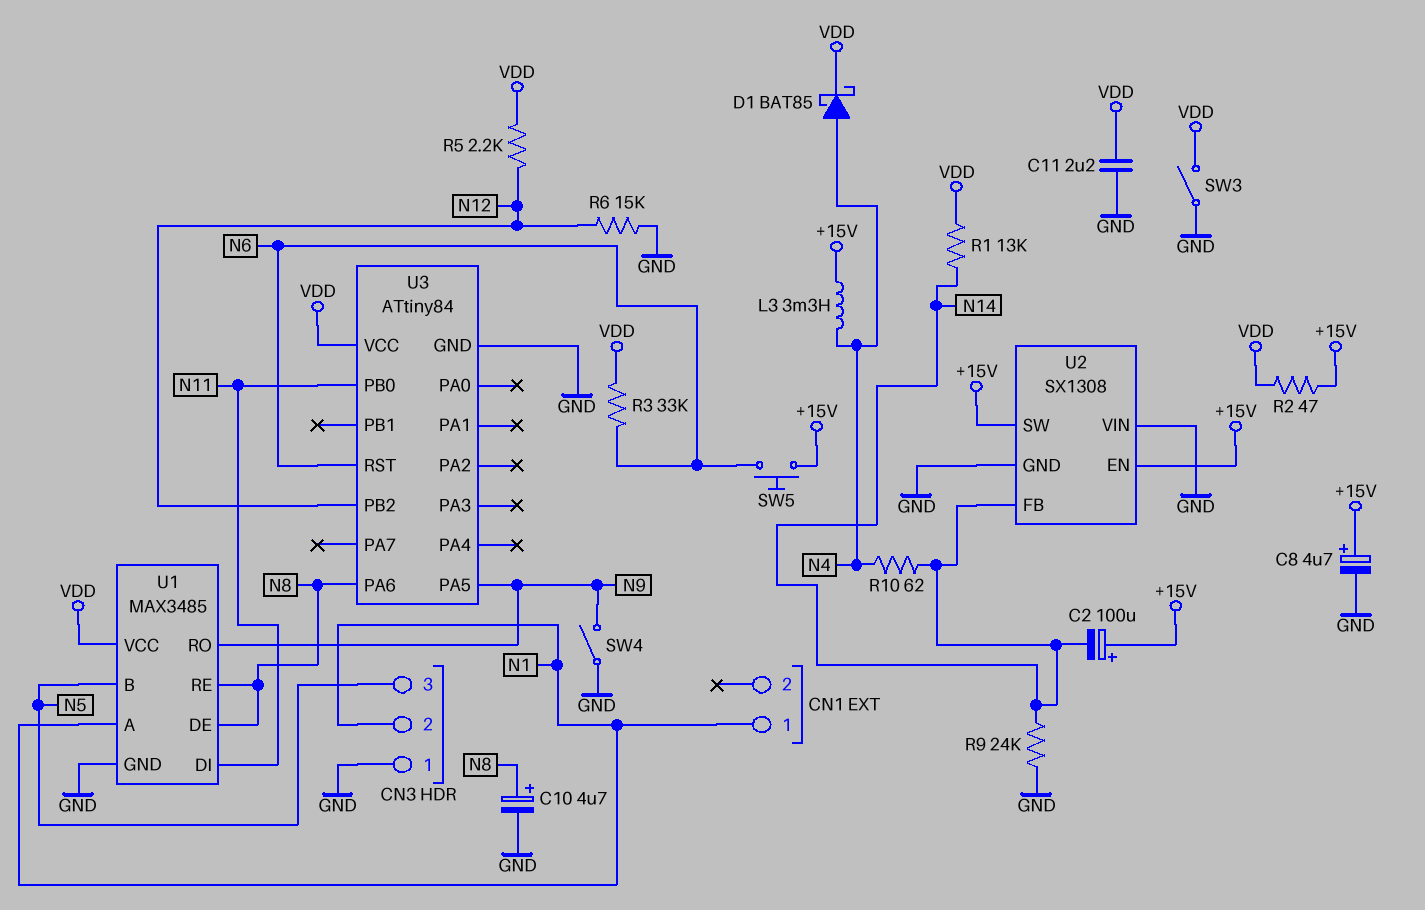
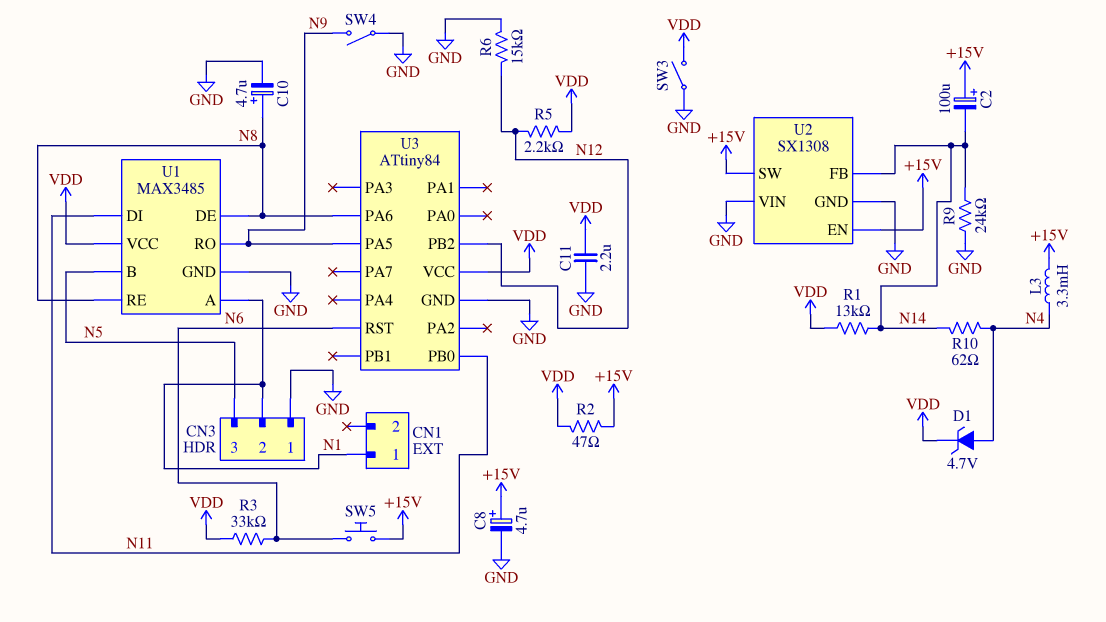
D1: schottky BAT85 (A N4, K VDD) -> zener 4.7V (A N4, K VDD)

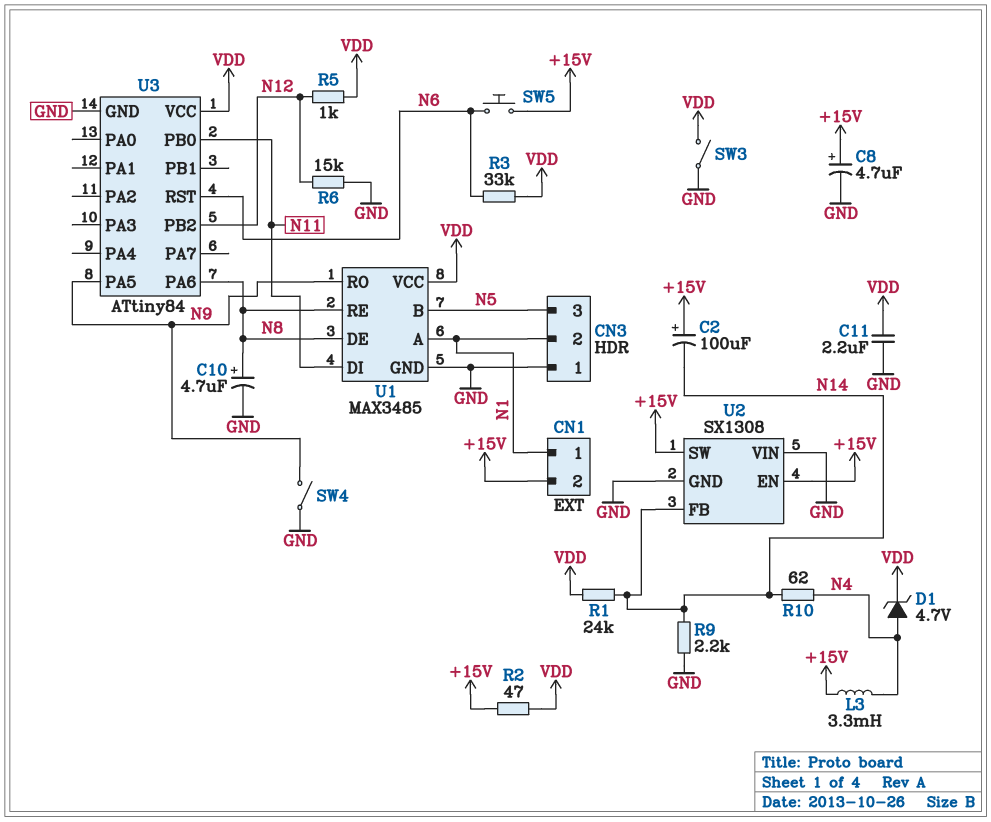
CN1 pin 2: none -> +15V
R1: 13k (N14, VDD) -> 24k (N14, VDD)
R5: 2.2k (N12, VDD) -> 1k (N12, VDD)
R9: 24k (GND, N14) -> 2.2k (GND, N14)

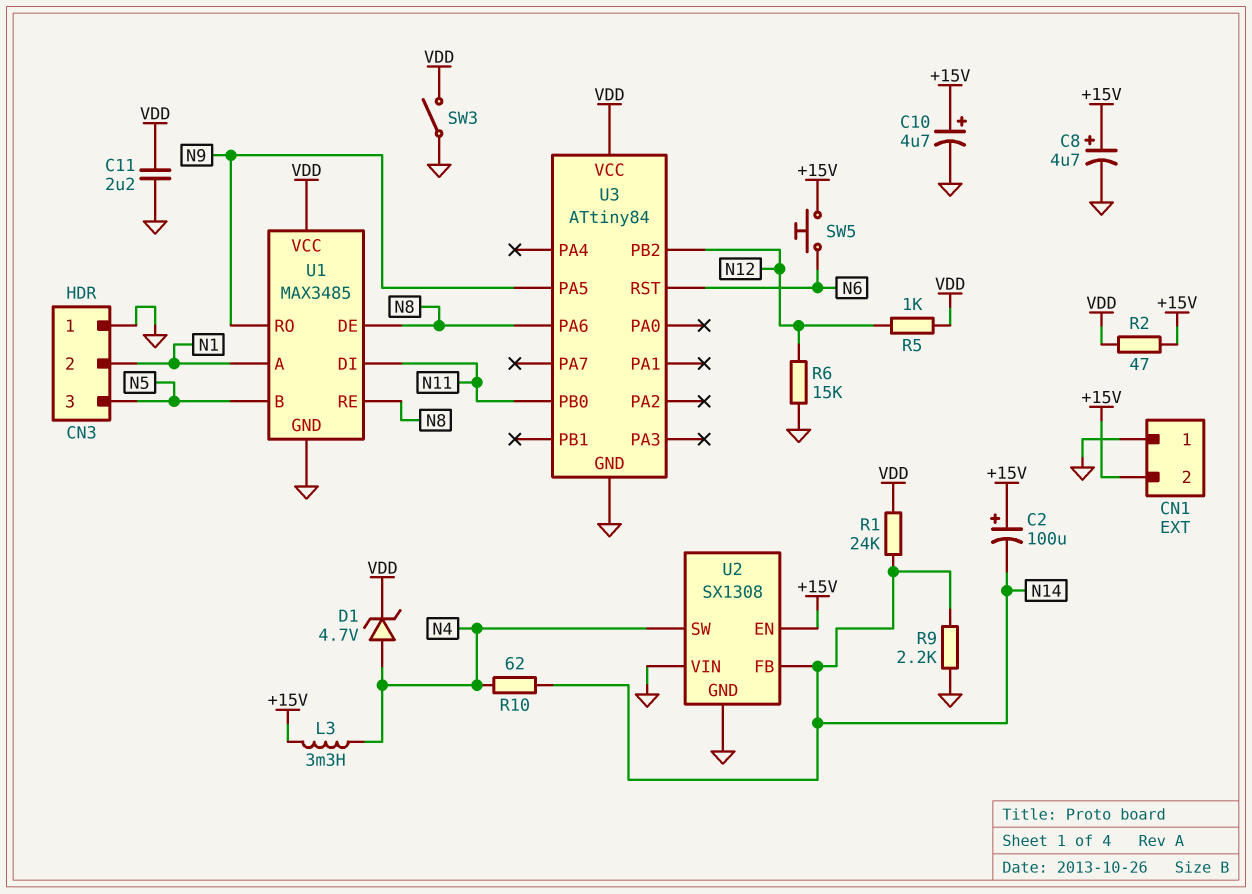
C10: 4.7uF (plus N8, minus GND) -> 4.7uF (plus +15V, minus GND)
CN1 pin 1: N1 -> GND
R3: 33k (N6, VDD) -> none
SW4: switch (GND, N9) -> none
U2 pin SW: +15V -> N4

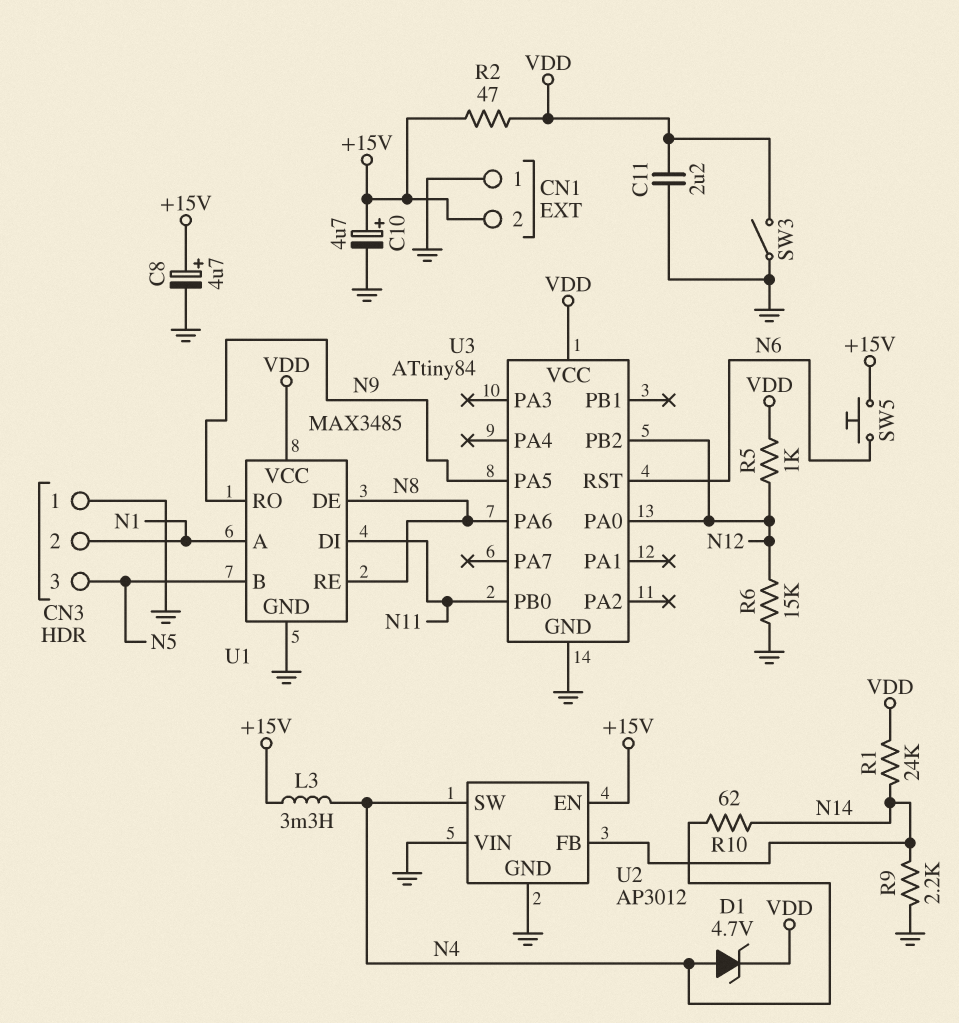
C2: 100uF (plus +15V, minus N14) -> none
U2: SX1308 -> AP3012
U3 pin PA0: none -> N12

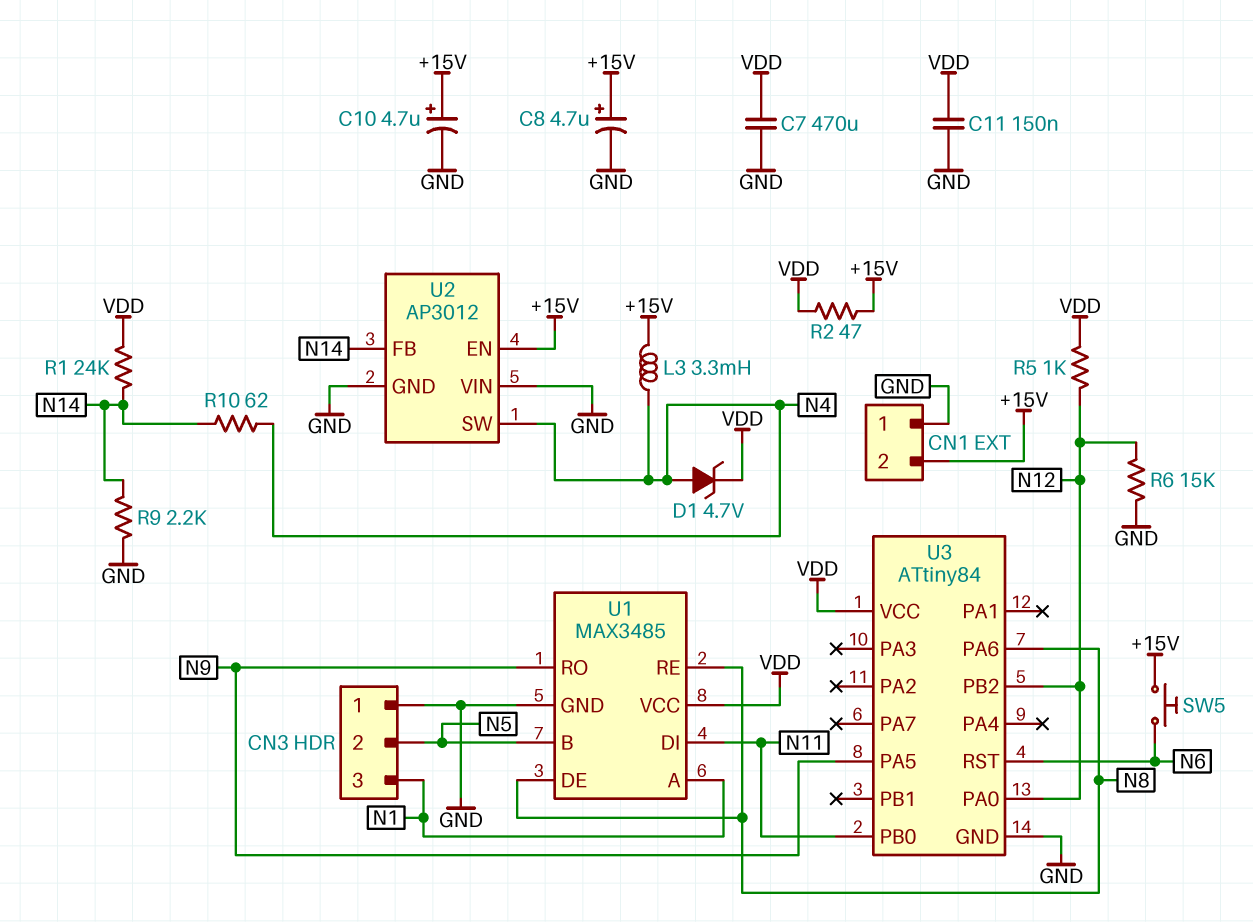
C7: none -> 470uF (GND, VDD)
C11: 2.2uF (GND, VDD) -> 150nF (GND, VDD)
CN3 pin 2: N1 -> N5
CN3 pin 3: N5 -> N1
SW3: switch (GND, VDD) -> none

